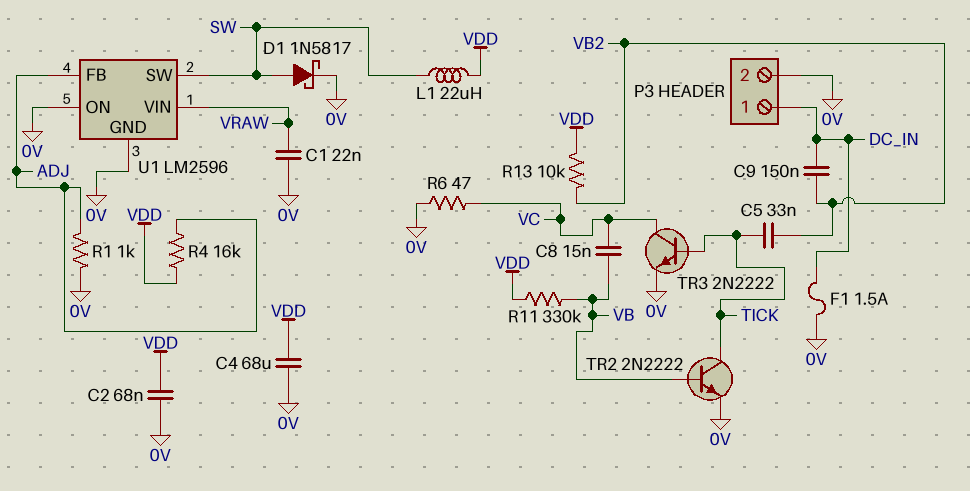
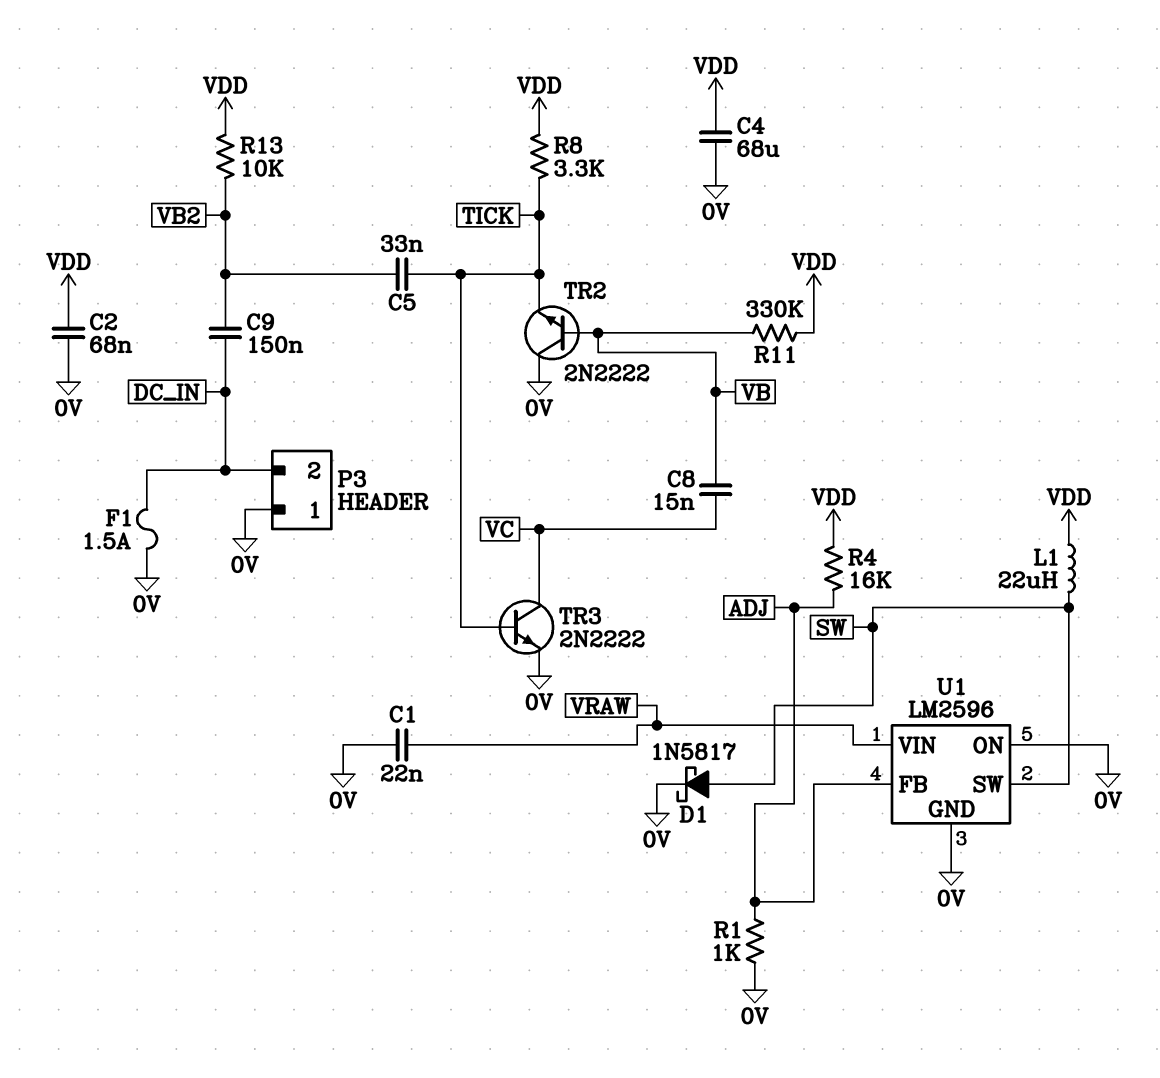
P3 pin 1: DC_IN -> 0V
P3 pin 2: 0V -> DC_IN
R6: 47 (0V, VC) -> none
R8: none -> 3.3k (TICK, VDD)
TR2: NPN 2N2222 (B VB, C TICK, E 0V) -> NPN 2N2222 (B VB, C 0V, E TICK)

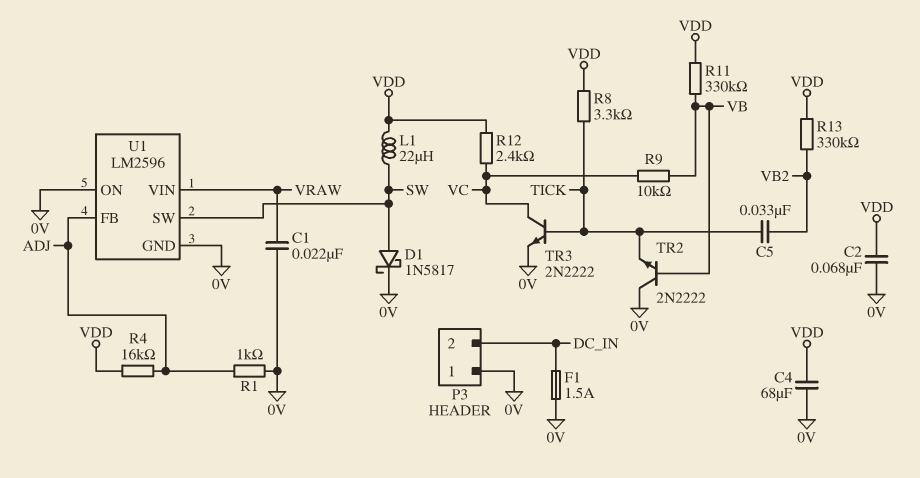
C8: 15nF (VB, VC) -> none
C9: 150nF (DC_IN, VB2) -> none
R9: none -> 10k (VB, VC)
R12: none -> 2.4k (VC, VDD)
R13: 10k (VB2, VDD) -> 330k (VB2, VDD)

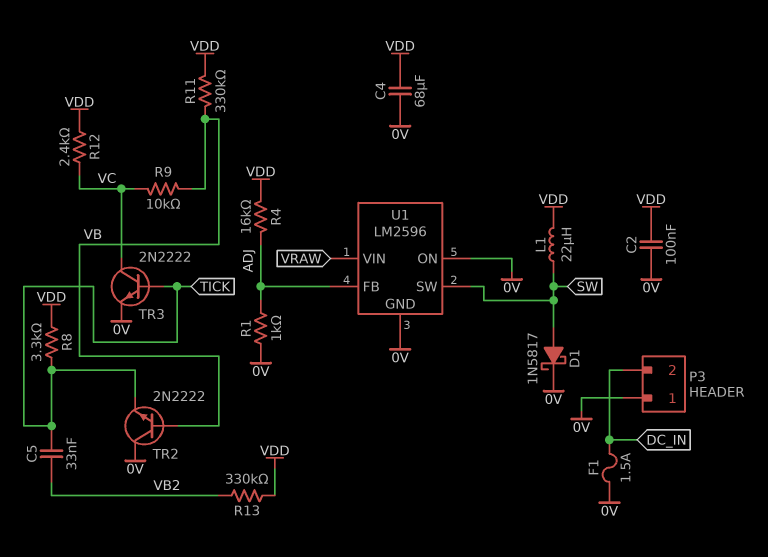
C1: 22nF (0V, VRAW) -> none
C2: 68nF (0V, VDD) -> 100nF (0V, VDD)

